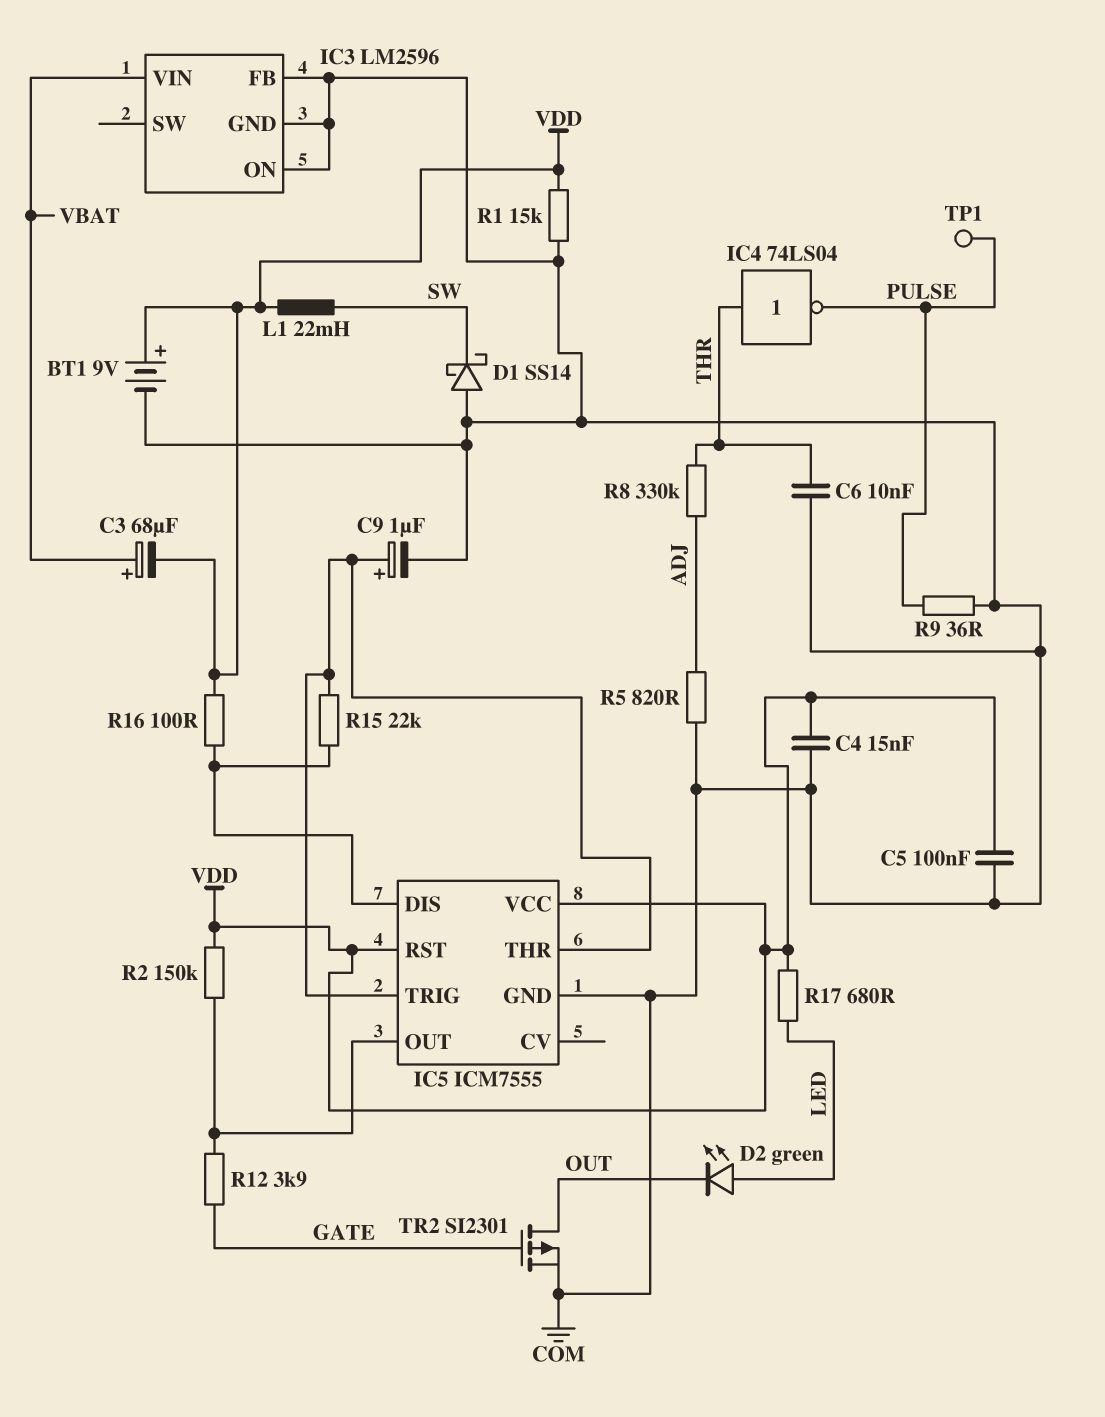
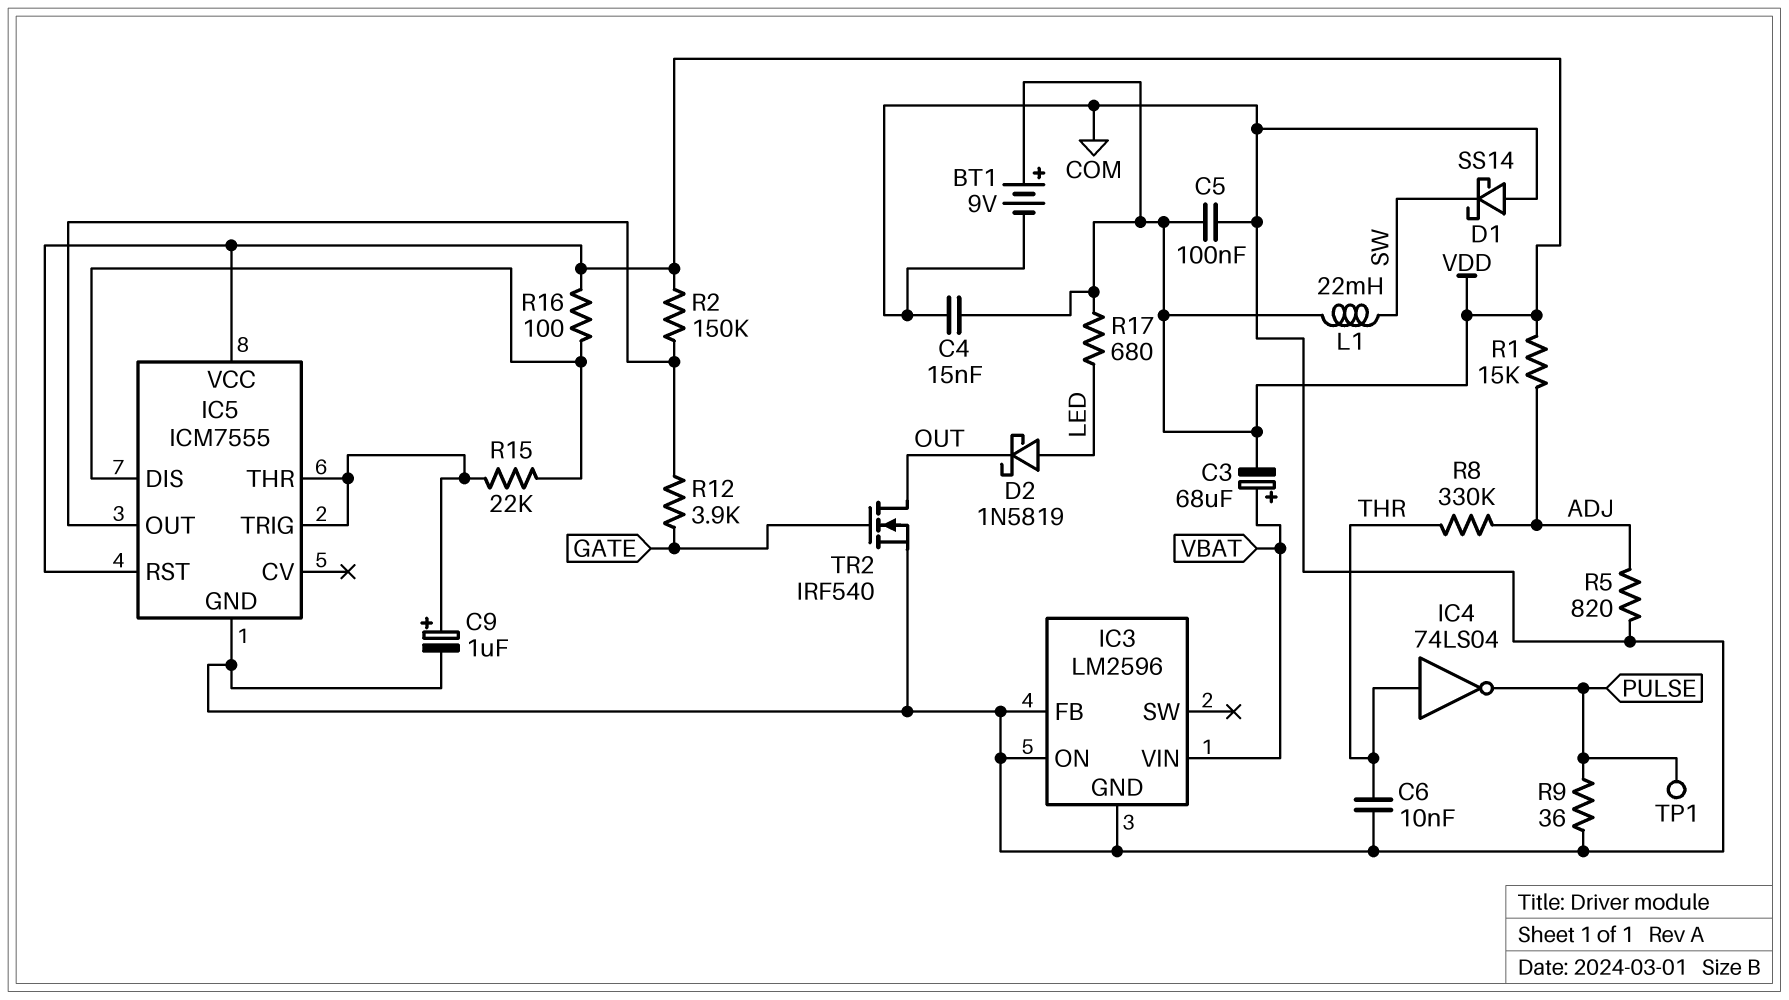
D2: LED green (A LED, K OUT) -> schottky 1N5819 (A LED, K OUT)
R1: 15k (COM, VDD) -> 15k (ADJ, VDD)
TR2: PMOS SI2301 (G GATE, D OUT, S COM) -> NMOS IRF540 (G GATE, D OUT, S COM)

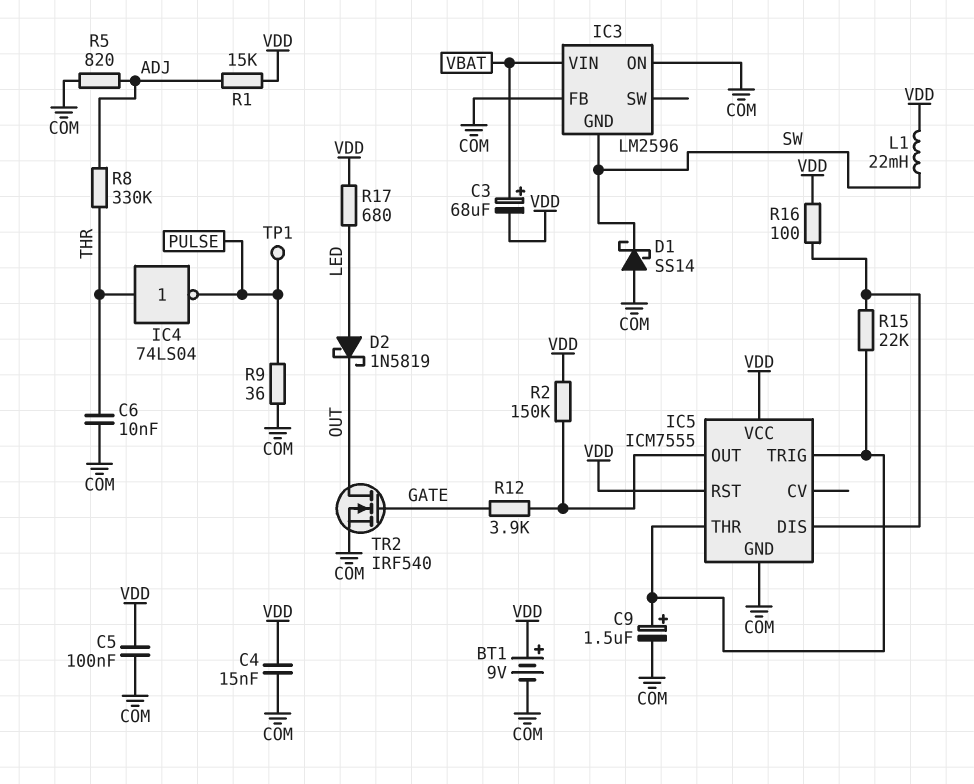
C9: 1uF (plus IC5/THR, minus COM) -> 1.5uF (plus IC5/THR, minus COM)
IC3 pin GND: COM -> SW

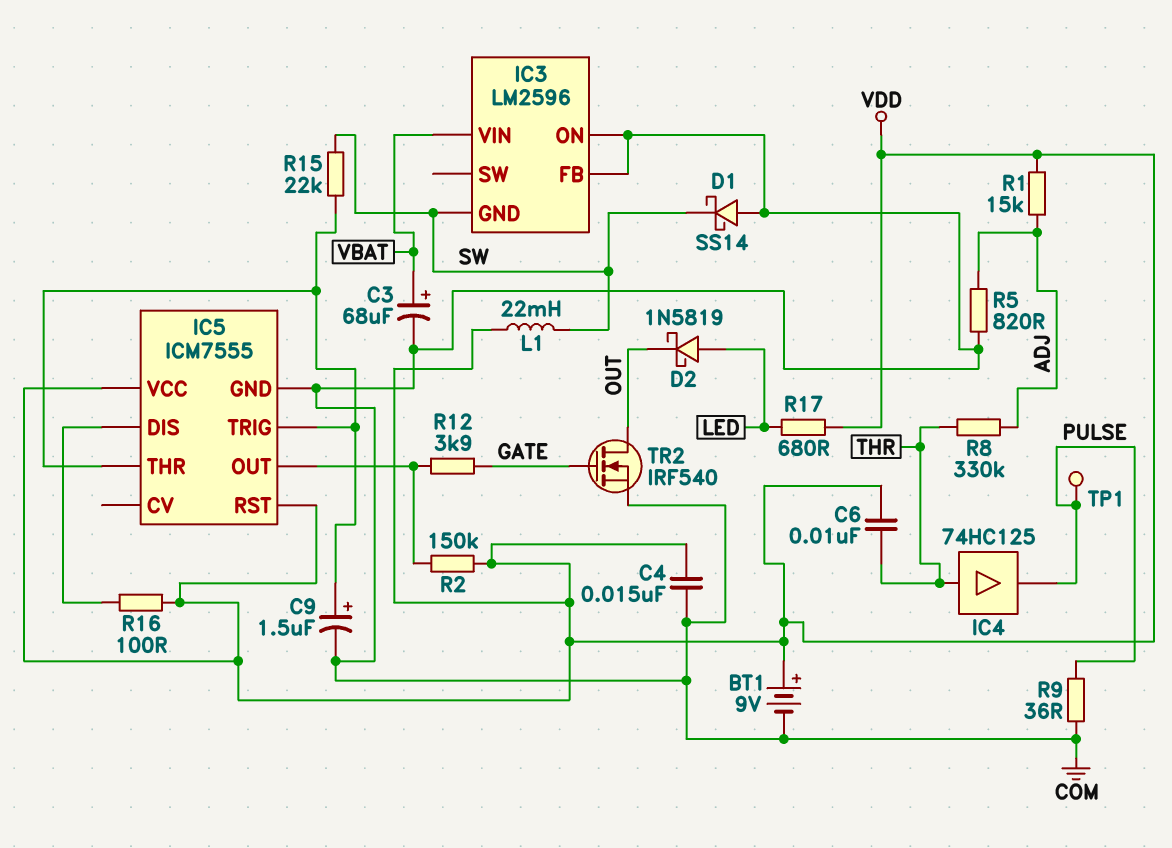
C3: 68uF (plus VBAT, minus VDD) -> 68uF (plus VBAT, minus COM)
C5: 100nF (COM, VDD) -> none
C6: 10nF (COM, THR) -> 10nF (THR, VDD)
IC4: NOT 74LS04 (in THR, out PULSE) -> buffer 74HC125 (in THR, out PULSE)
R15: 22k (IC5/DIS, IC5/THR) -> 22k (IC5/THR, SW)

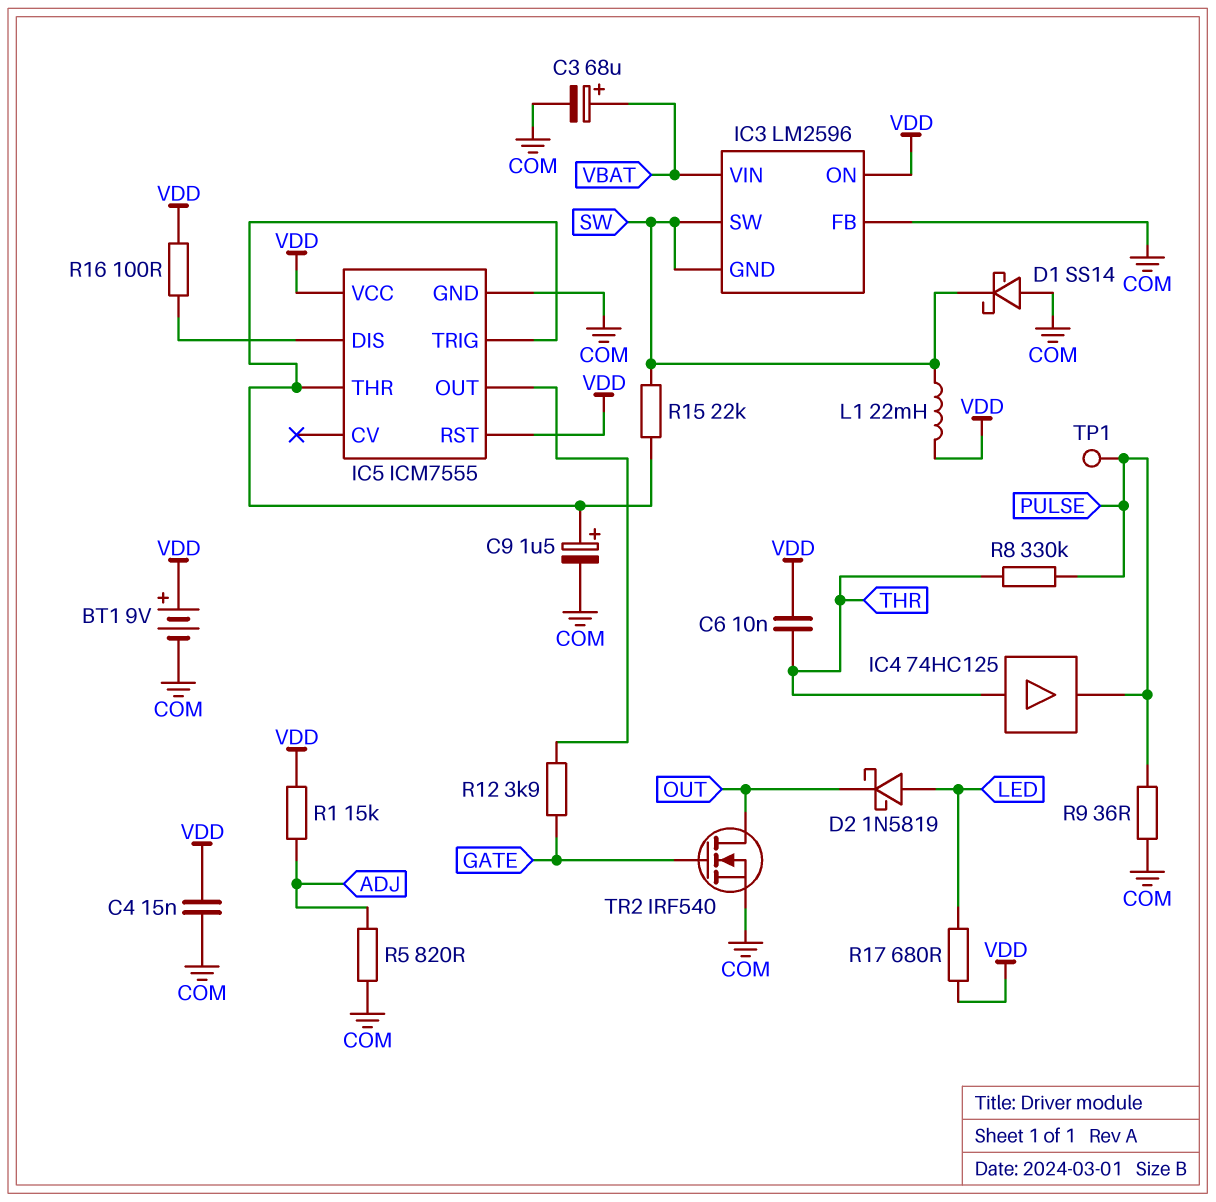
IC3 pin ON: COM -> VDD
IC3 pin SW: none -> SW
R2: 150k (IC5/OUT, VDD) -> none
R8: 330k (ADJ, THR) -> 330k (PULSE, THR)

